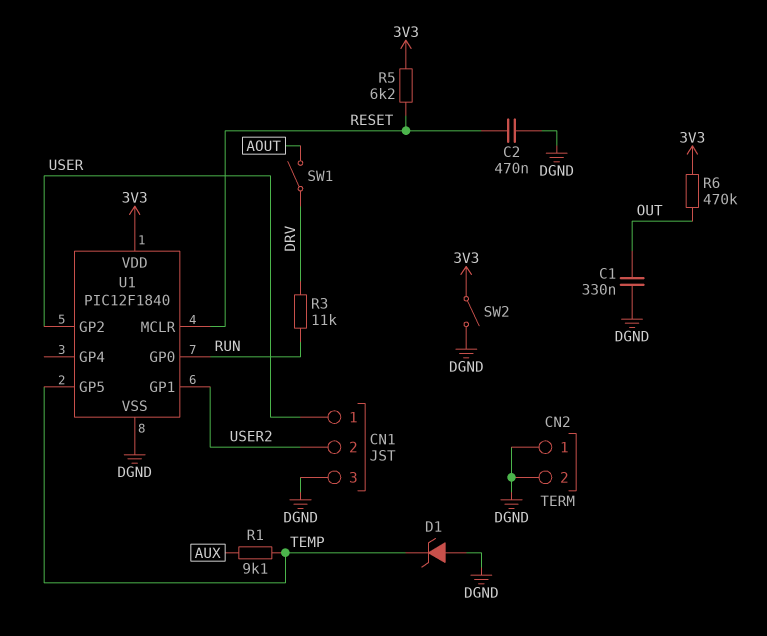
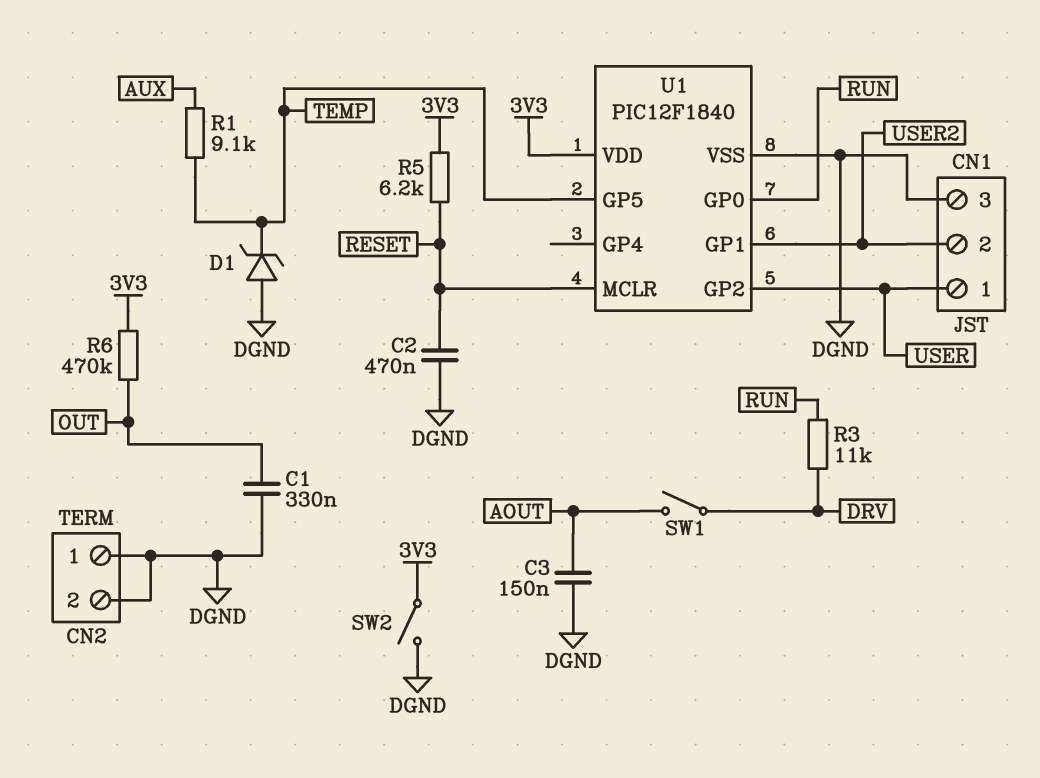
C3: none -> 150nF (AOUT, DGND)

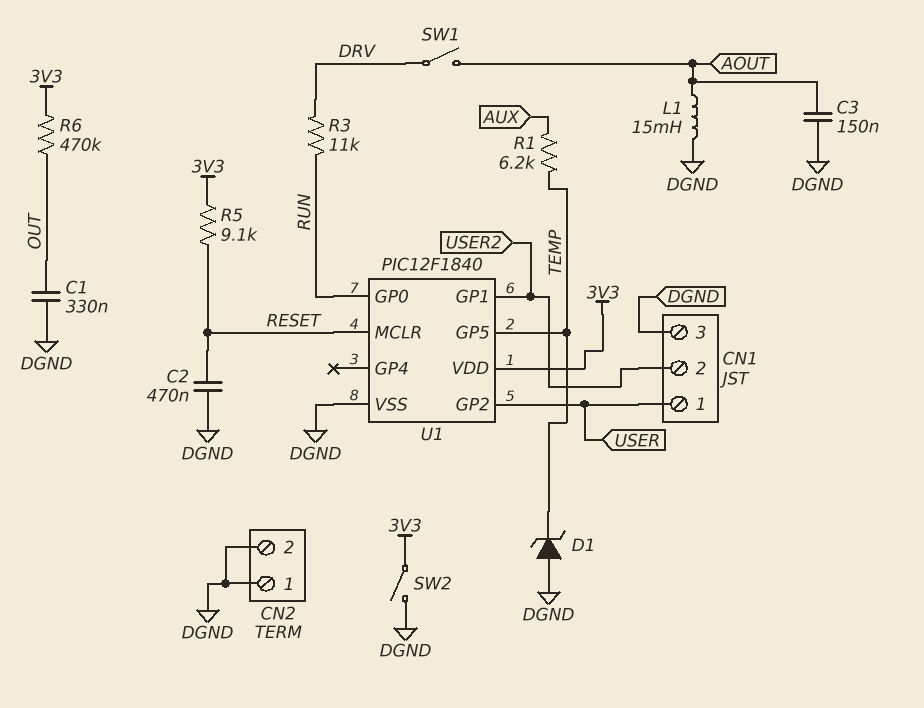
L1: none -> 15mH (AOUT, DGND)
R1: 9.1k (AUX, TEMP) -> 6.2k (AUX, TEMP)
R5: 6.2k (3V3, RESET) -> 9.1k (3V3, RESET)

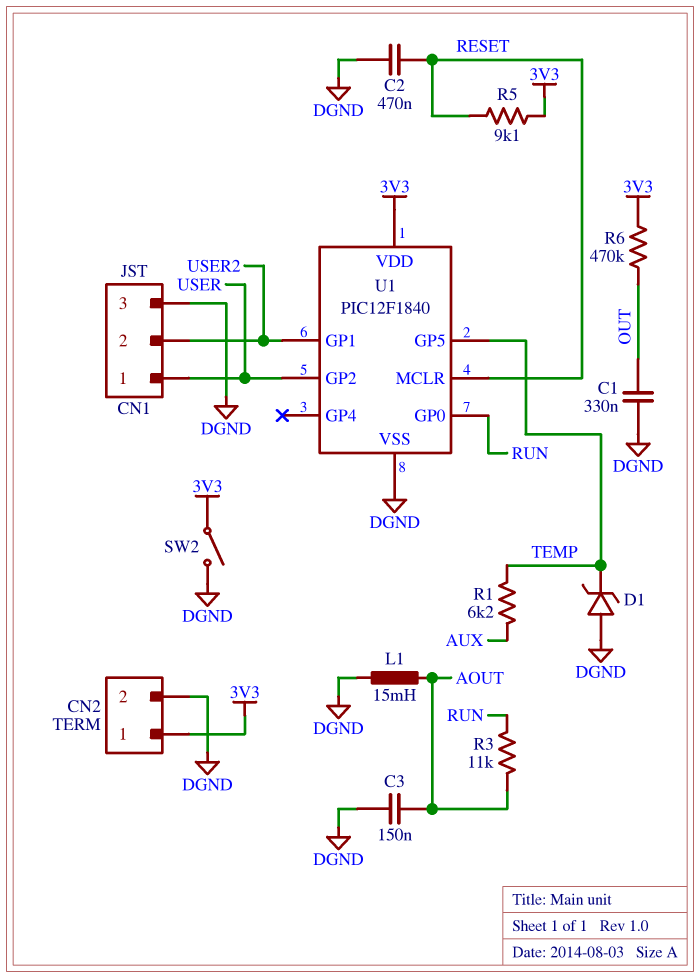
CN2 pin 1: DGND -> 3V3
R3: 11k (DRV, RUN) -> 11k (AOUT, RUN)
SW1: switch (AOUT, DRV) -> none

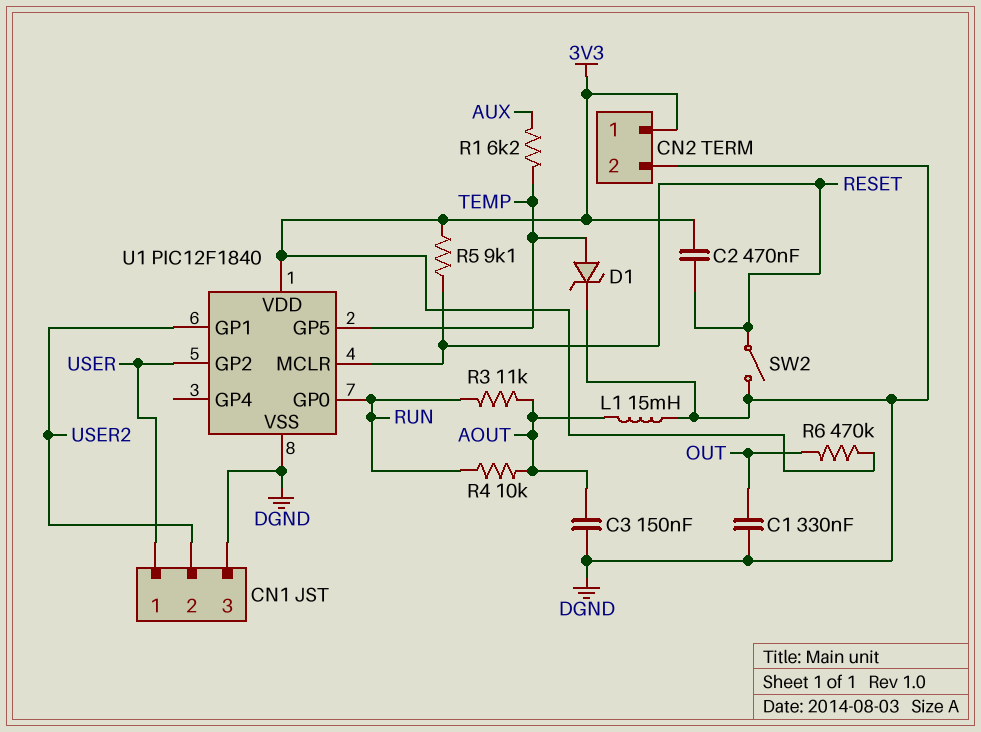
C2: 470nF (DGND, RESET) -> 470nF (3V3, RESET)
D1: zener (A DGND, K TEMP) -> zener (A TEMP, K DGND)
R4: none -> 10k (AOUT, RUN)
SW2: switch (3V3, DGND) -> switch (DGND, RESET)

